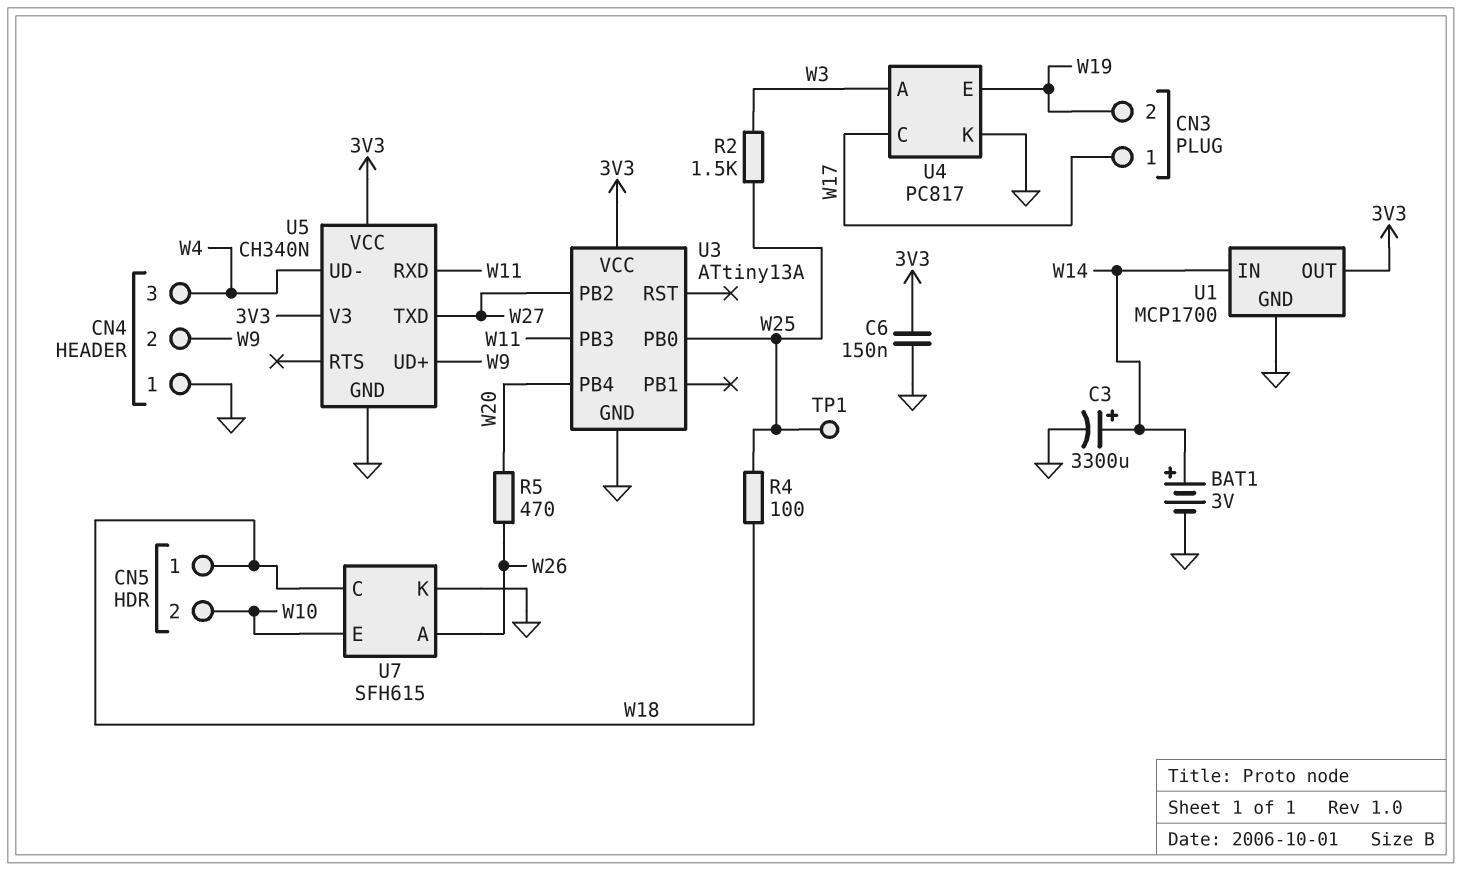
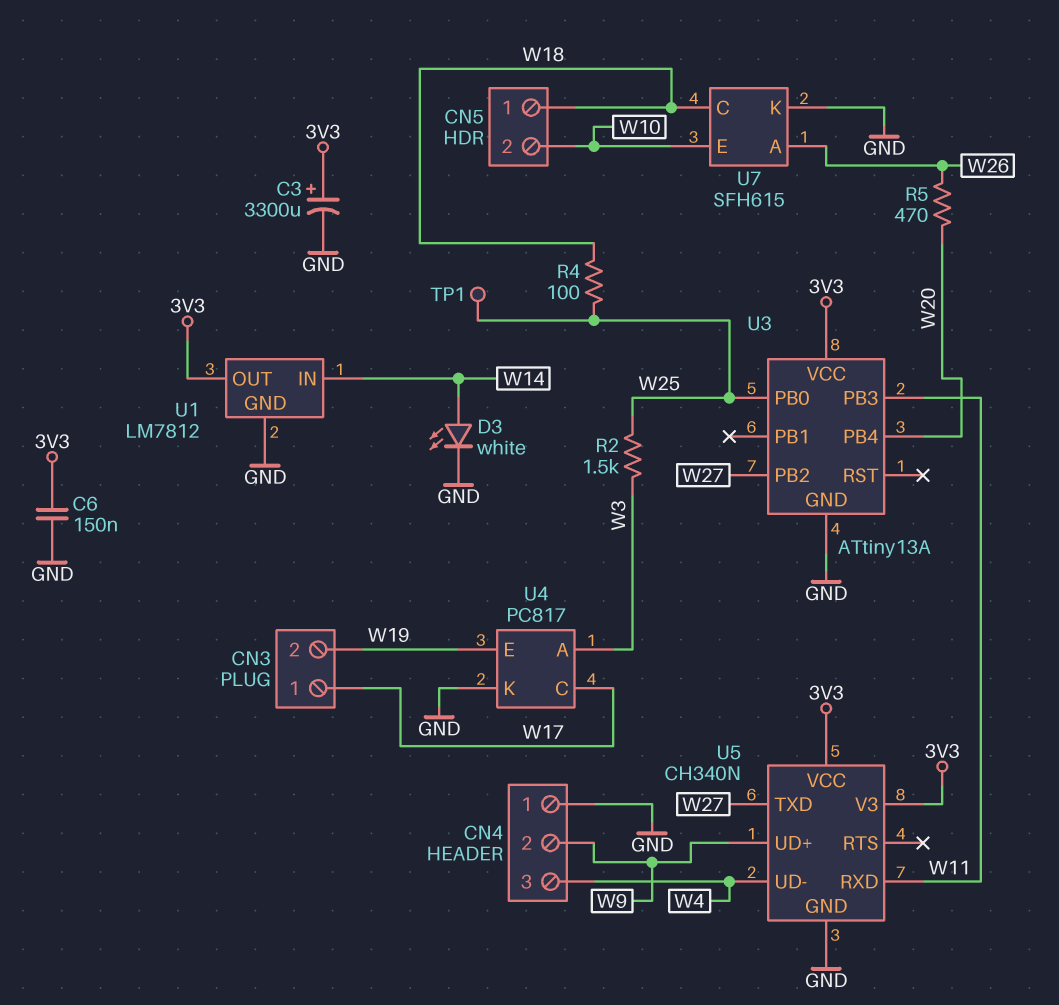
BAT1: 3V (plus W14, minus GND) -> none
C3: 3300uF (plus W14, minus GND) -> 3300uF (plus 3V3, minus GND)
D3: none -> LED white (A W14, K GND)
U1: MCP1700 -> LM7812

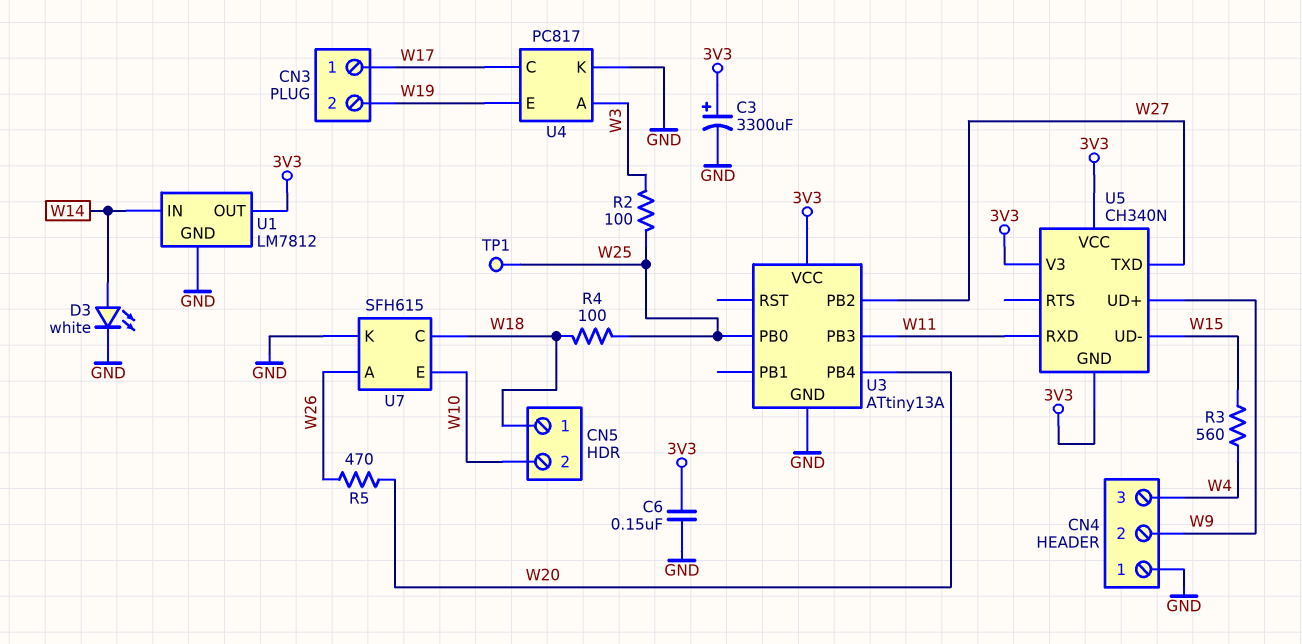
R2: 1.5k (W3, W25) -> 100 (W3, W25)
R3: none -> 560 (W4, W15)
U5 pin GND: GND -> 3V3
U5 pin UD-: W4 -> W15

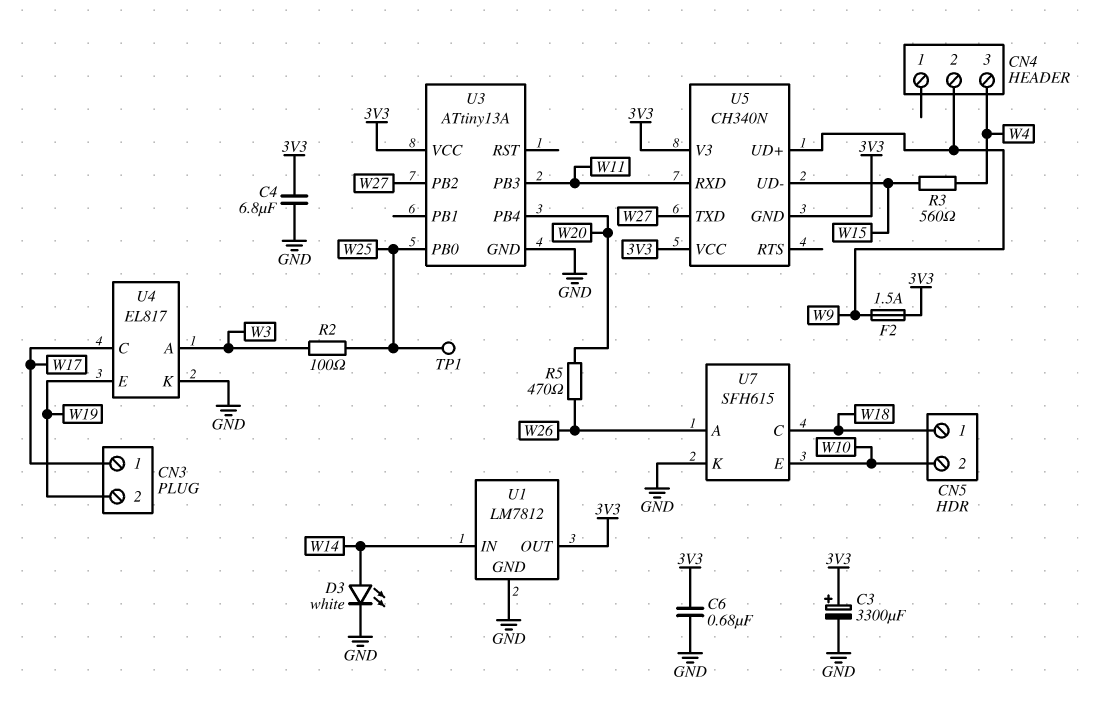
C4: none -> 6.8uF (3V3, GND)
C6: 150nF (3V3, GND) -> 680nF (3V3, GND)
CN4 pin 1: GND -> none
F2: none -> 1.5A (3V3, W9)
R4: 100 (W18, W25) -> none
U4: PC817 -> EL817

